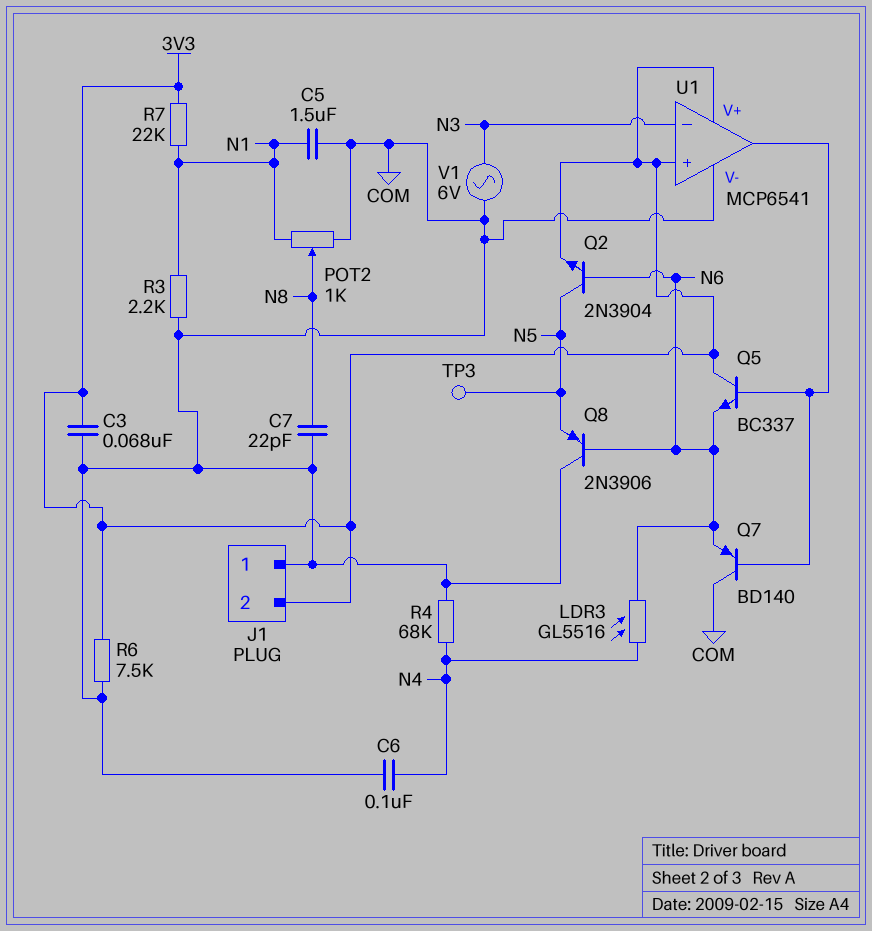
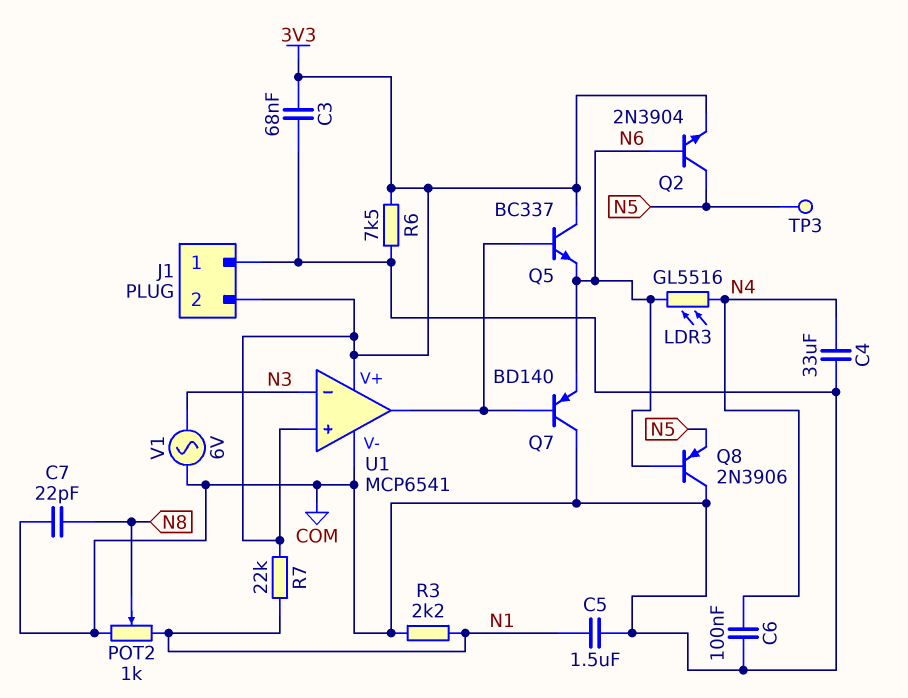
C4: none -> 33uF (COM, N4)
R4: 68k (COM, N4) -> none

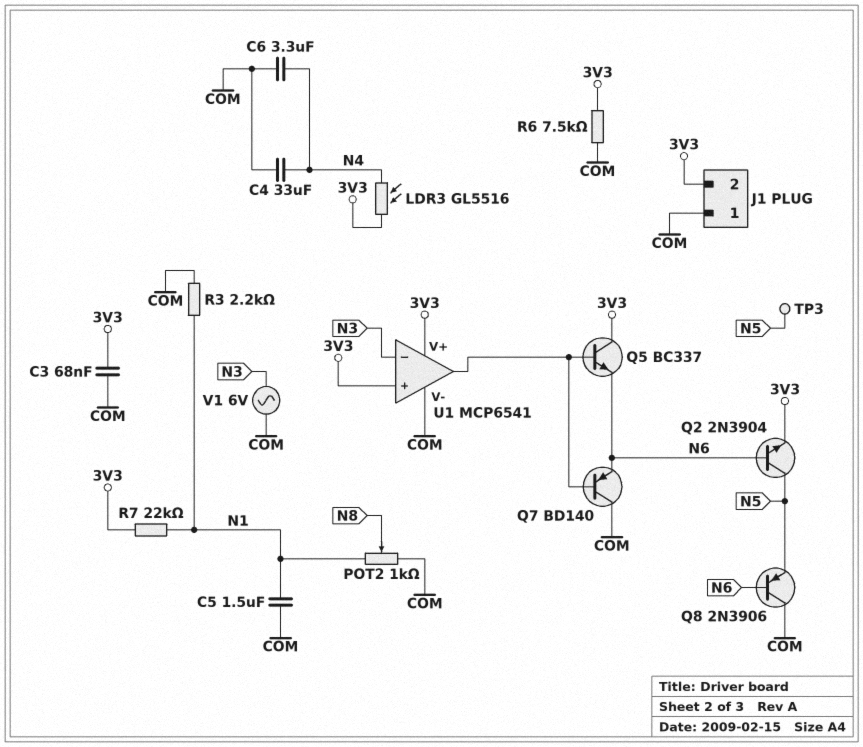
C6: 100nF (COM, N4) -> 3.3uF (COM, N4)
C7: 22pF (COM, N8) -> none
LDR3: GL5516 (N4, N6) -> GL5516 (3V3, N4)

